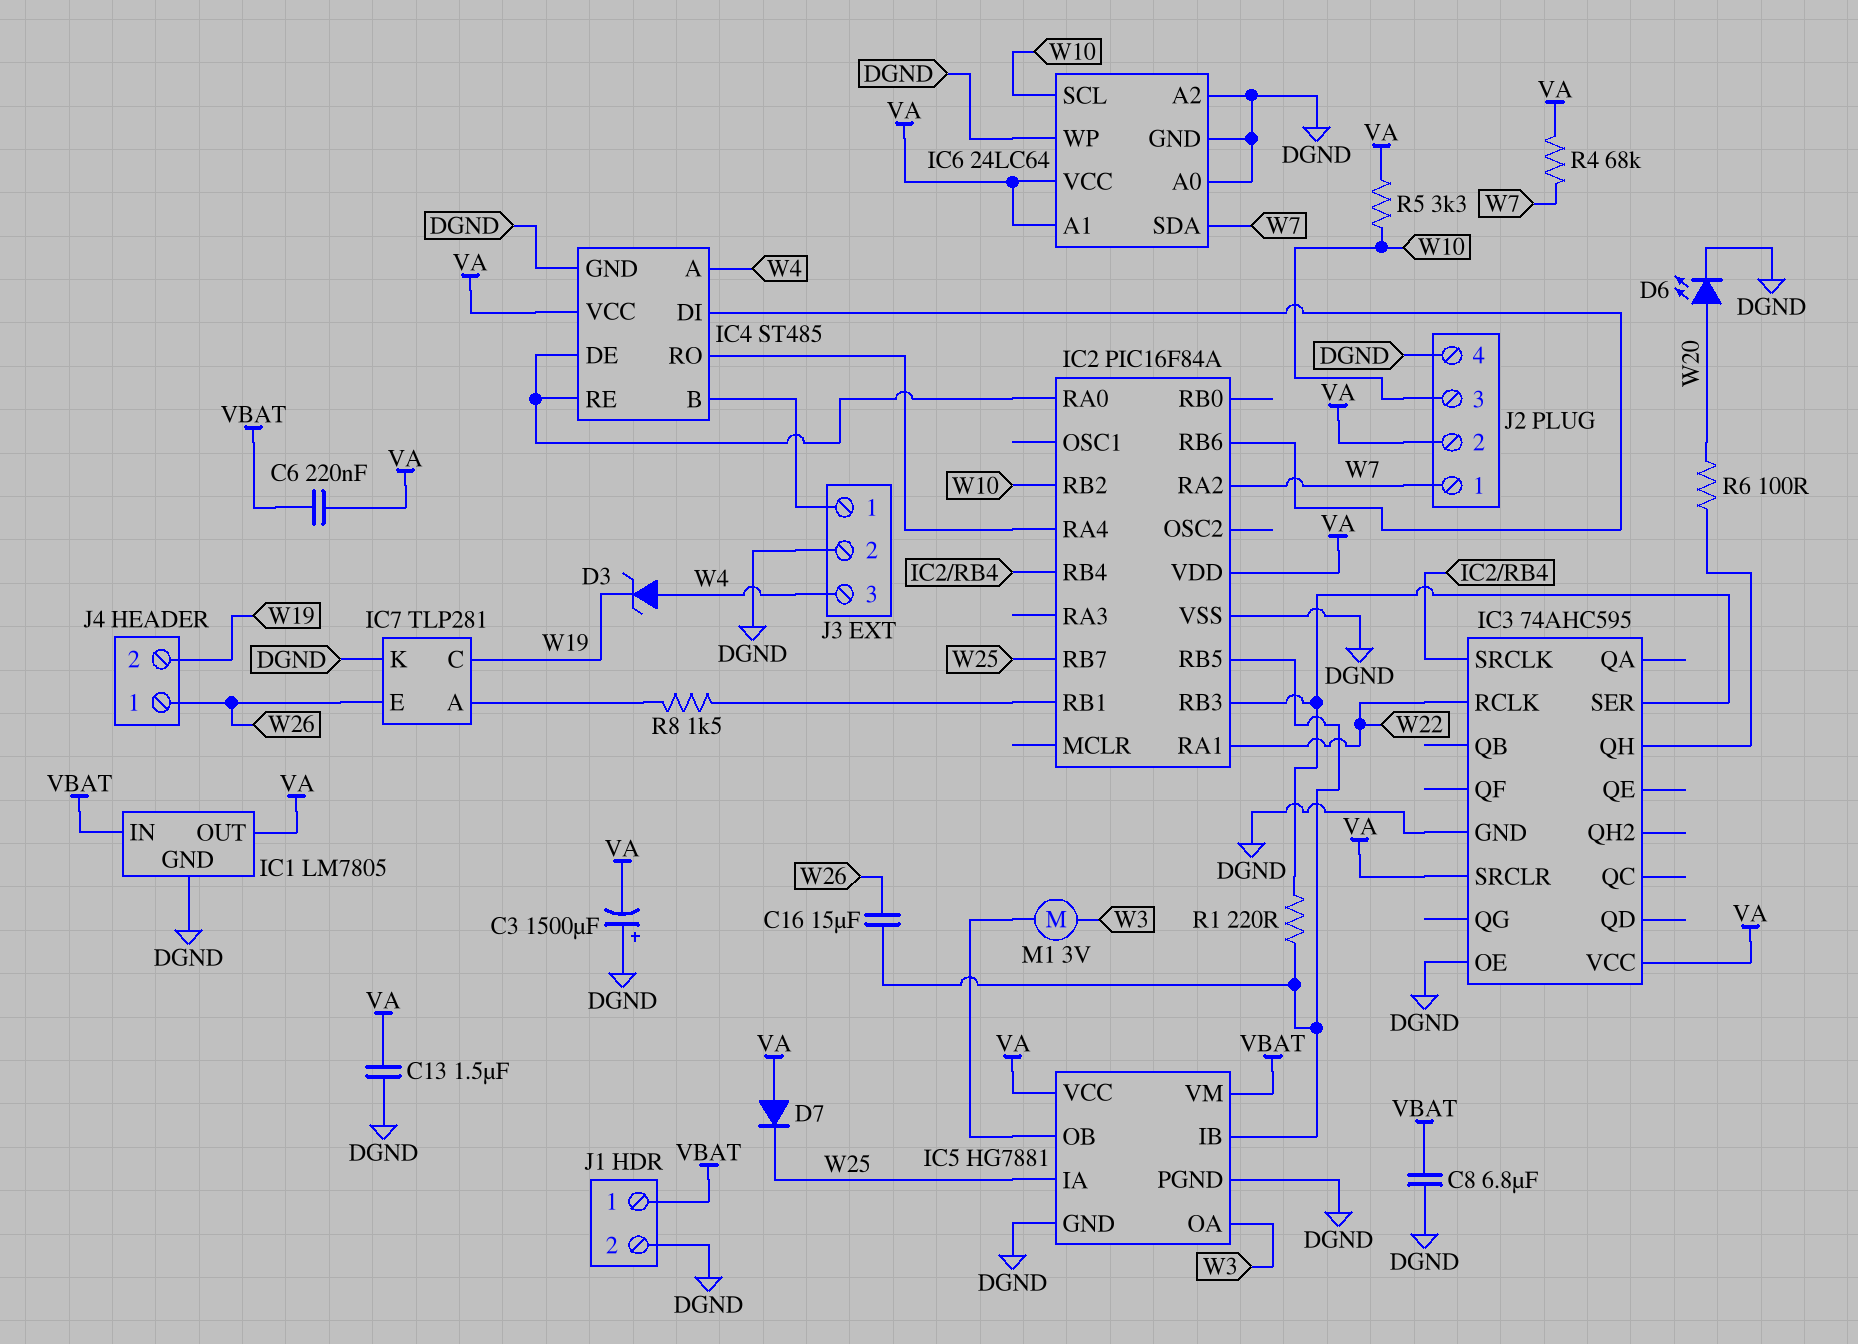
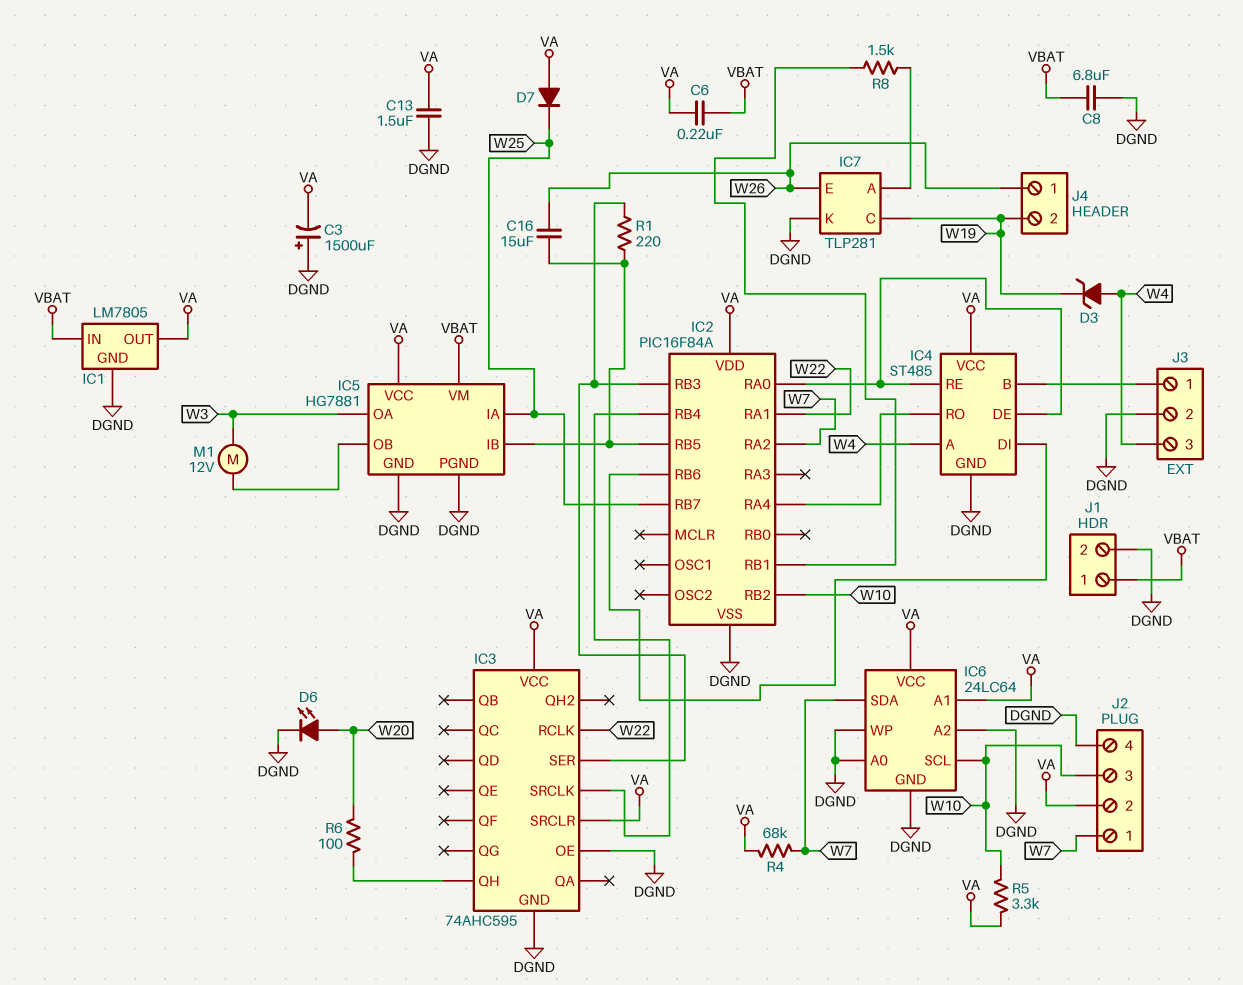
M1: motor 3V (IC5/OB, W3) -> motor 12V (IC5/OB, W3)

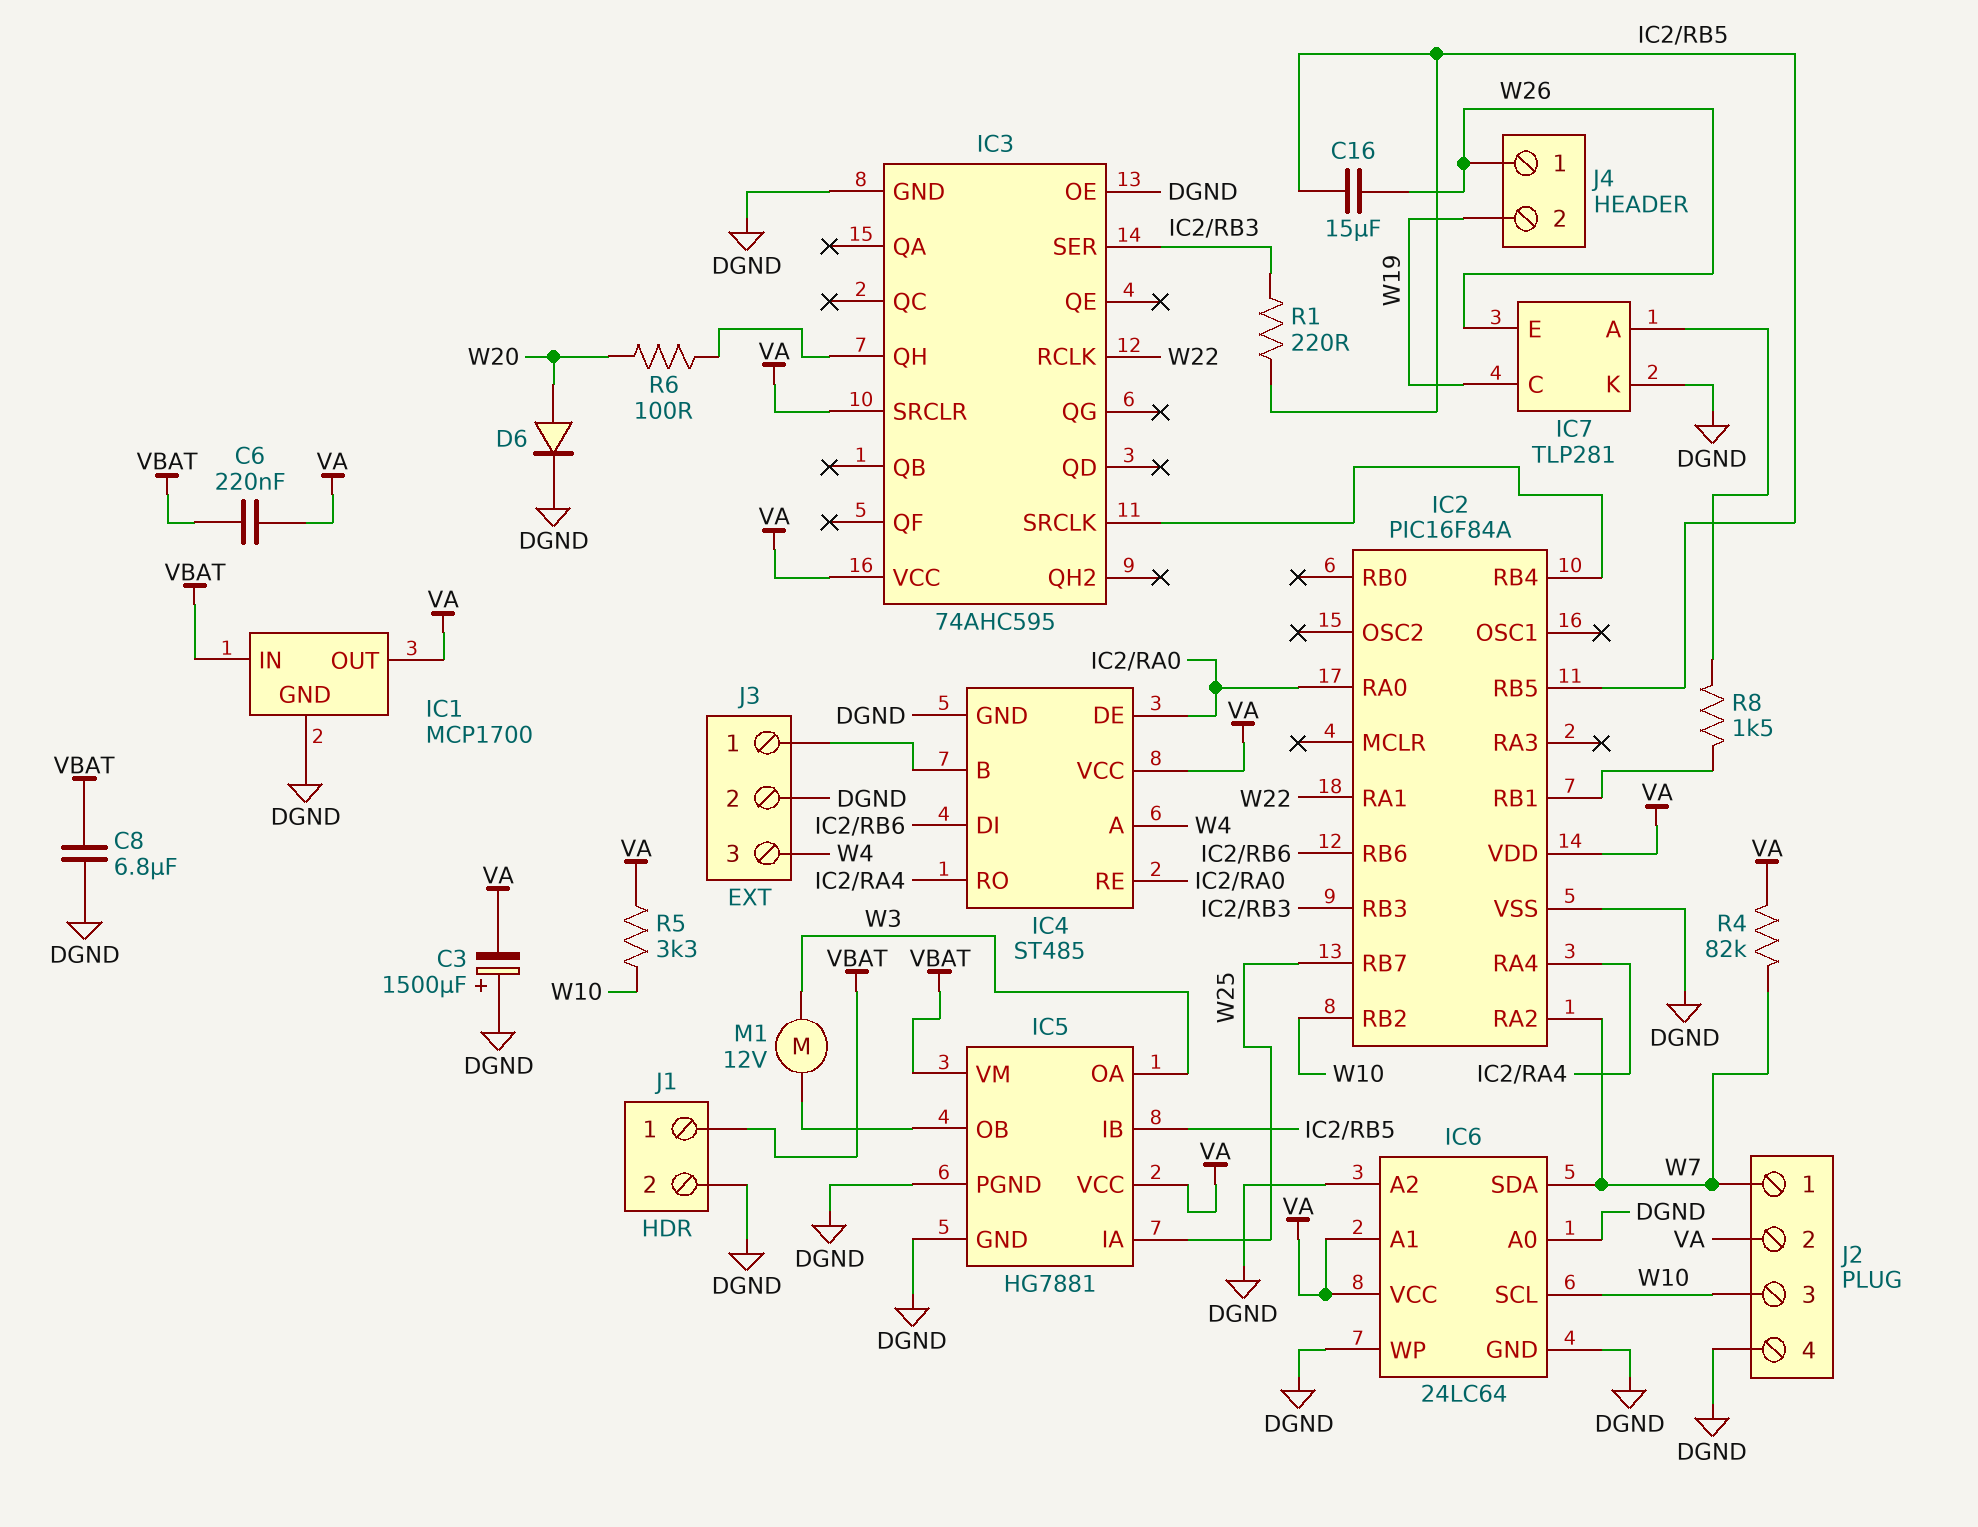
C13: 1.5uF (DGND, VA) -> none
D3: zener (A W4, K W19) -> none
D6: LED (A W20, K DGND) -> diode (A W20, K DGND)
D7: diode (A VA, K W25) -> none
IC1: LM7805 -> MCP1700
R4: 68k (VA, W7) -> 82k (VA, W7)

